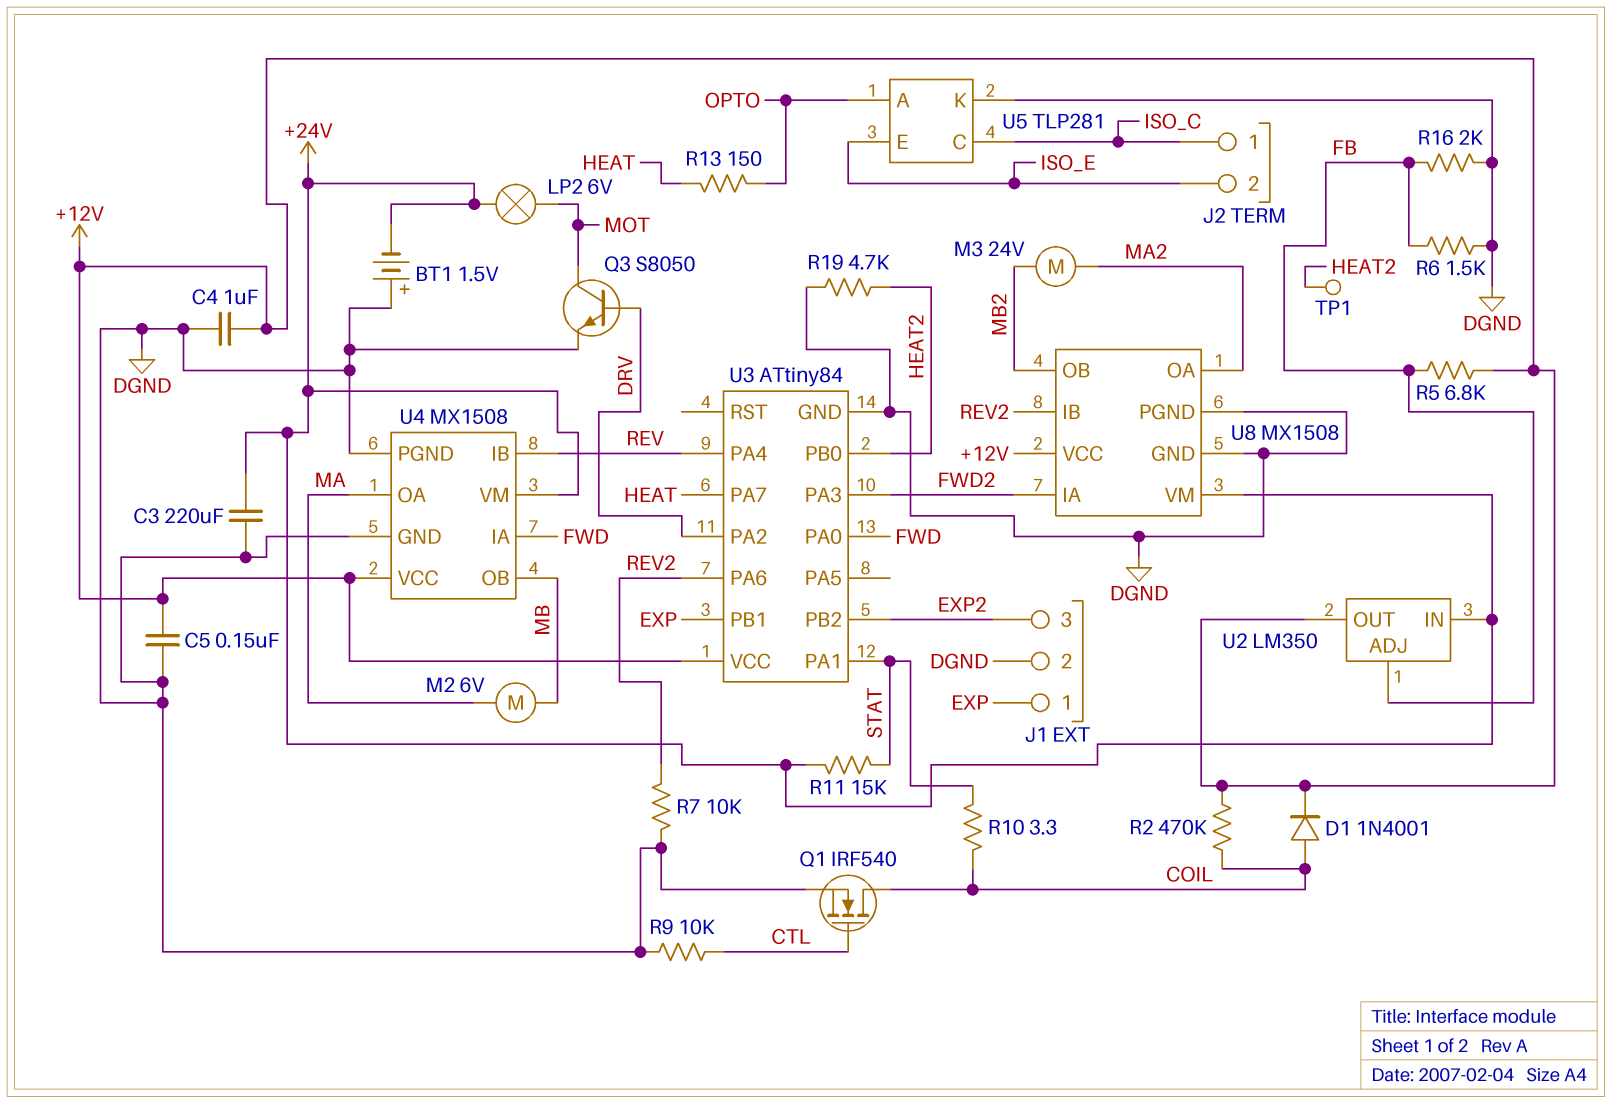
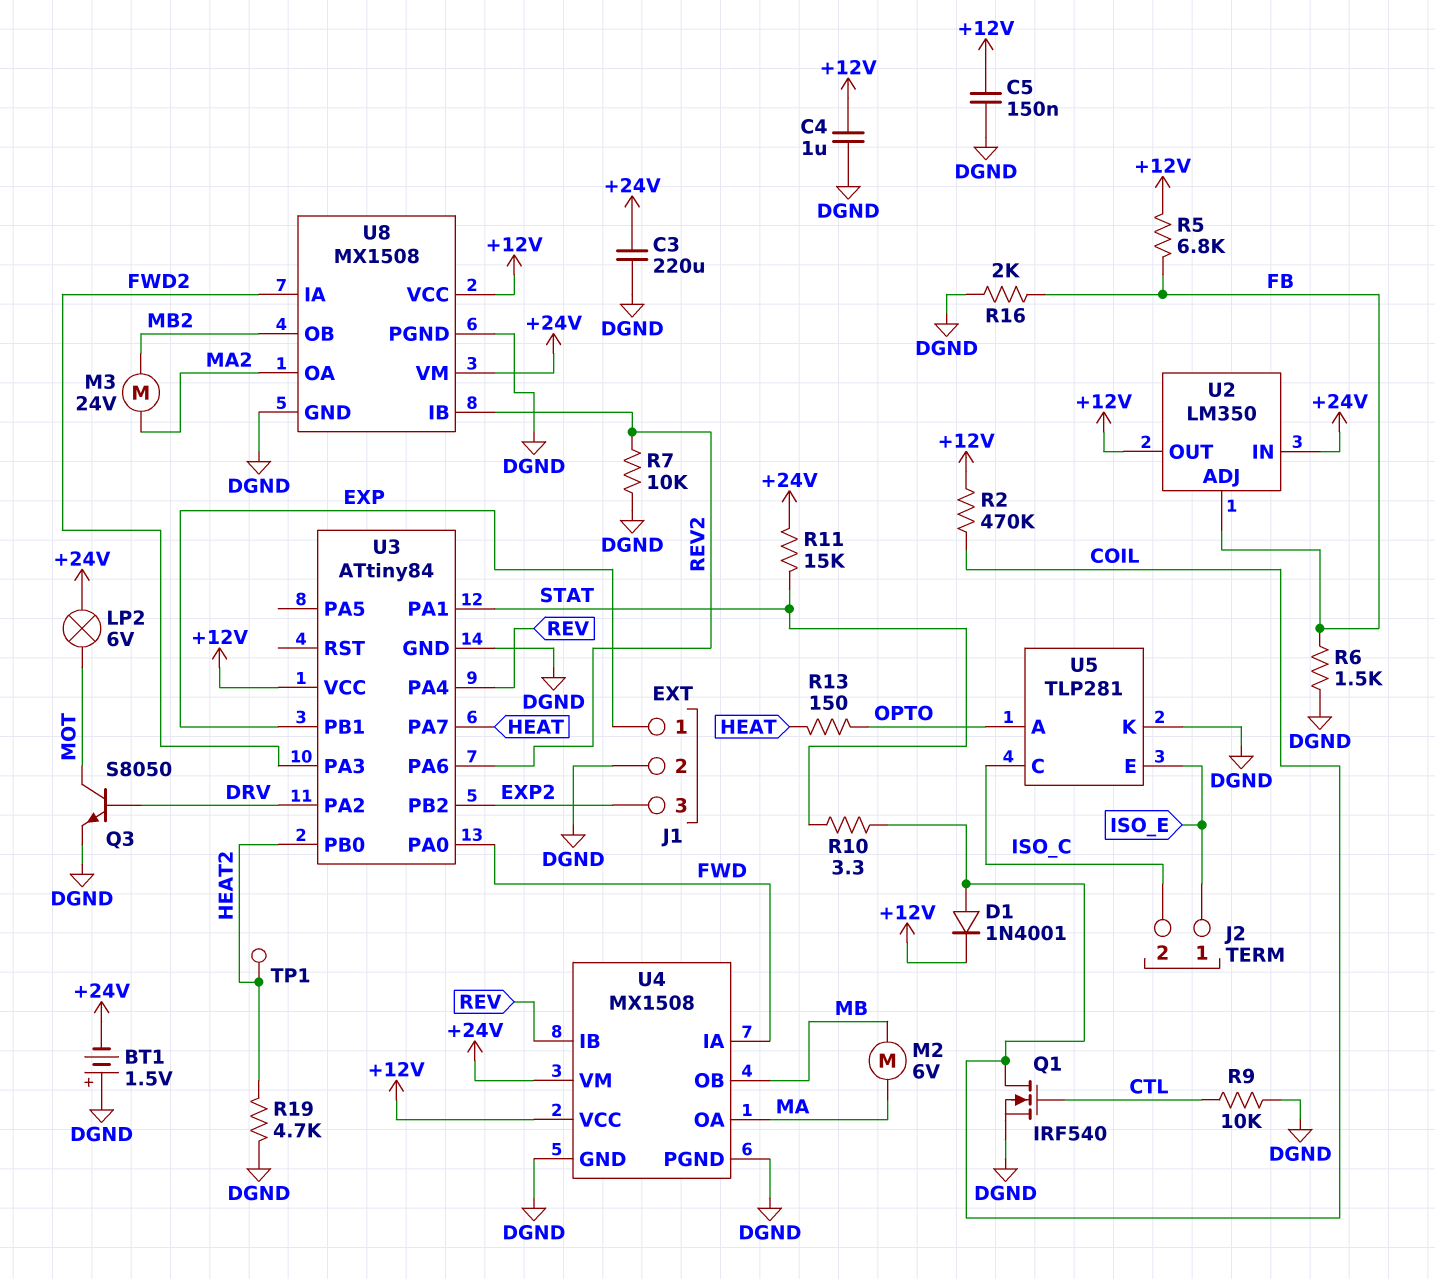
J2 pin 1: ISO_C -> ISO_E
J2 pin 2: ISO_E -> ISO_C

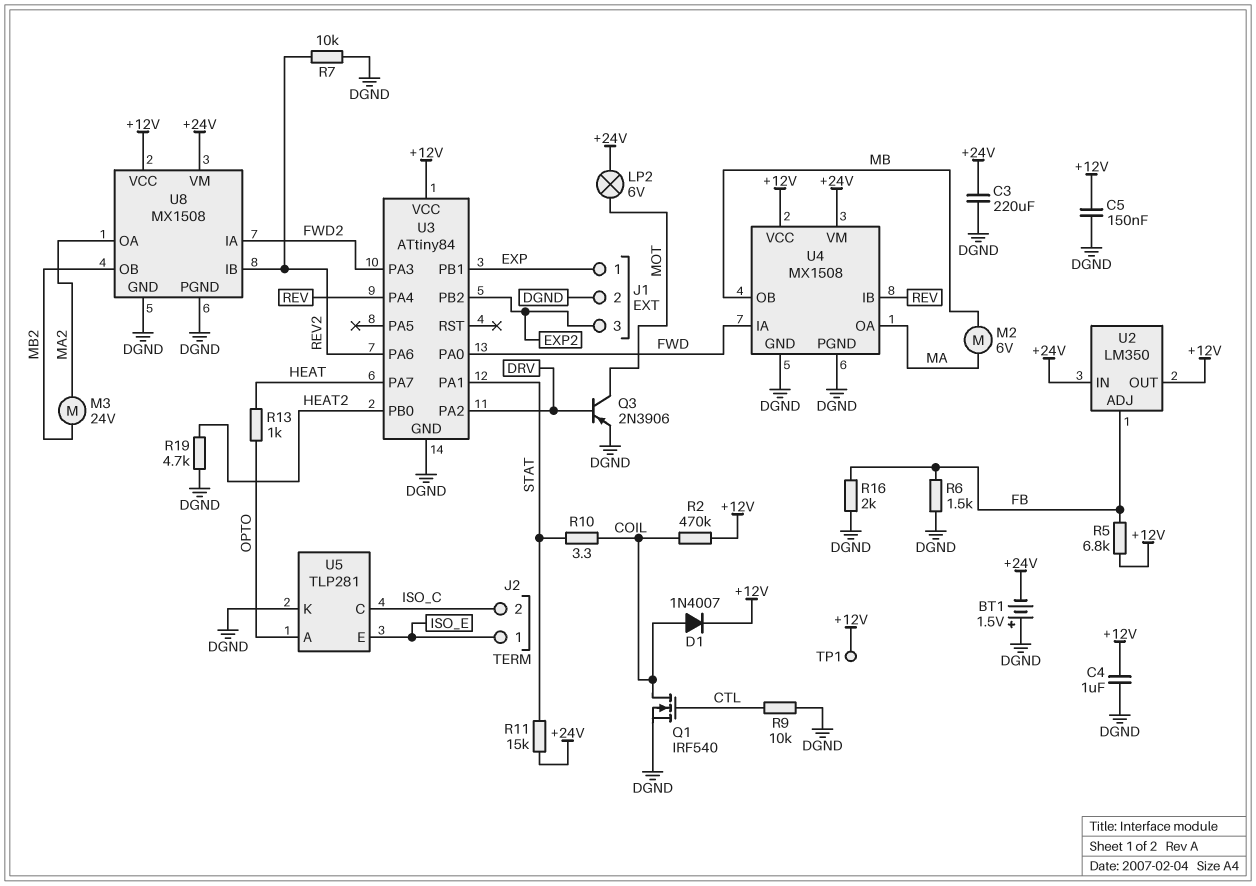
D1: diode 1N4001 (A COIL, K +12V) -> diode 1N4007 (A COIL, K +12V)
Q3: NPN S8050 (B DRV, C MOT, E DGND) -> PNP 2N3906 (B DRV, C MOT, E DGND)
R13: 150 (HEAT, OPTO) -> 1k (HEAT, OPTO)
TP1: test point (HEAT2) -> test point (+12V)

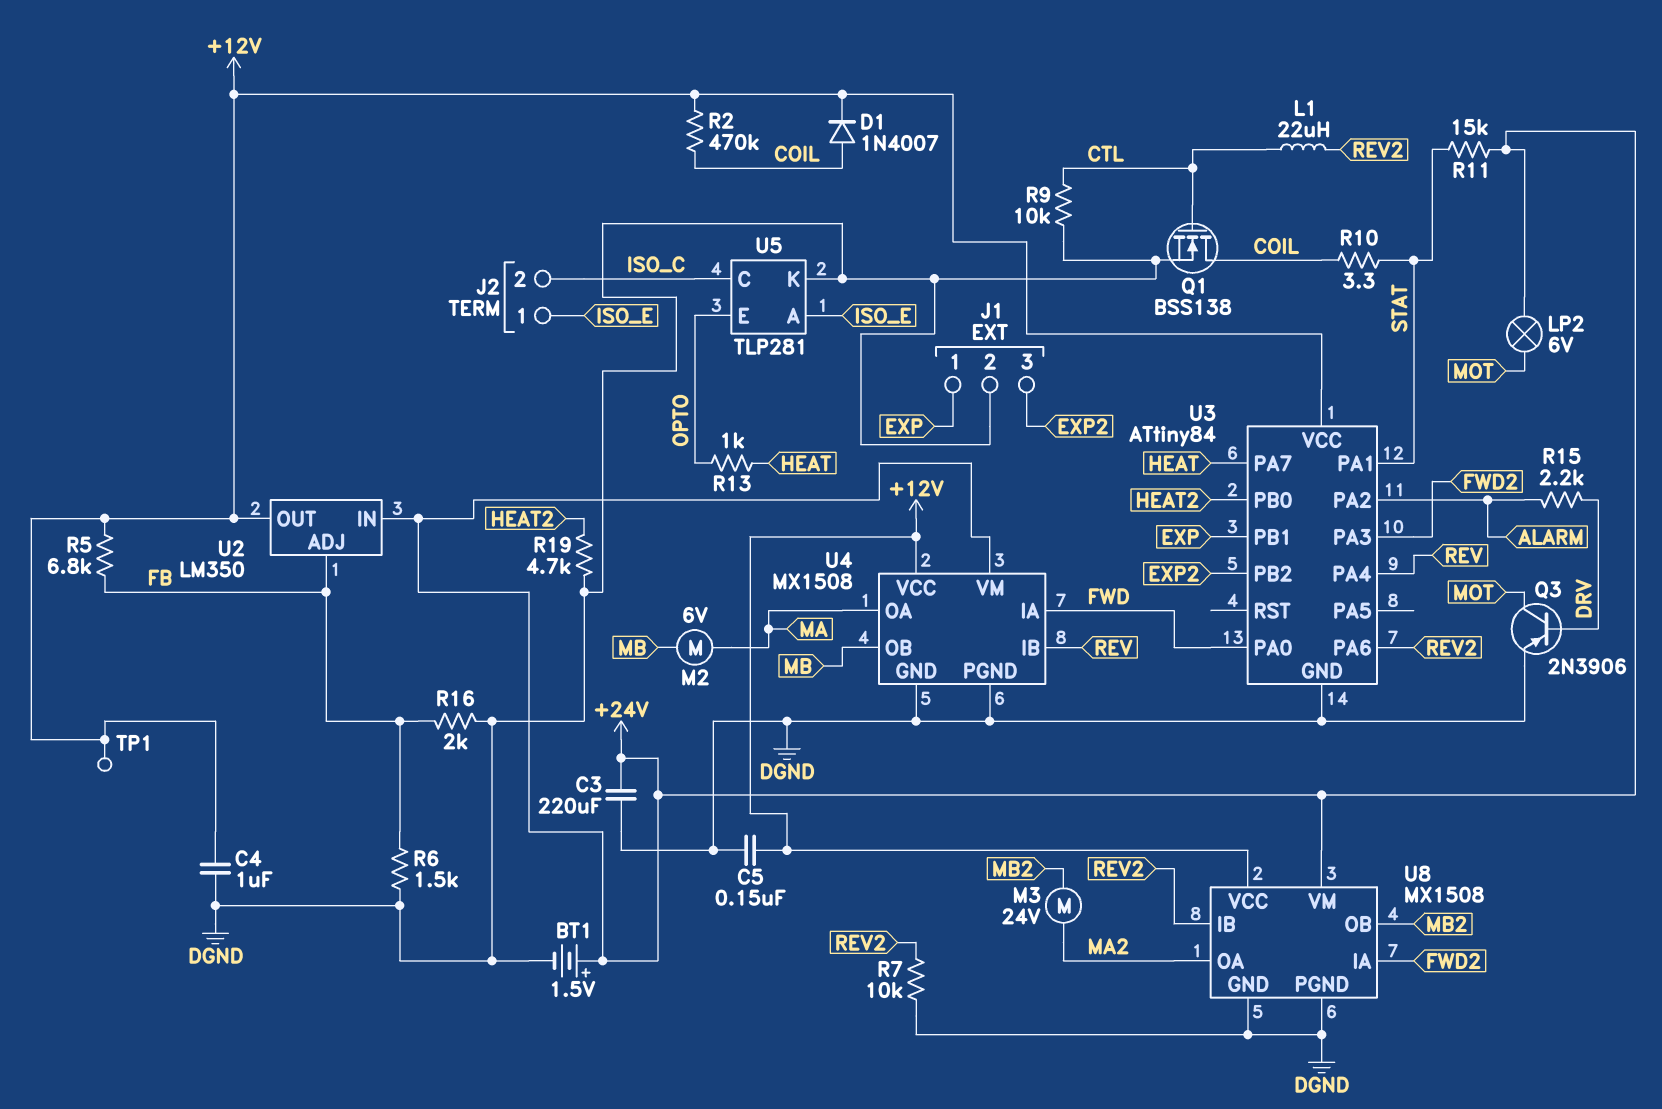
BT1: 1.5V (plus DGND, minus +24V) -> 1.5V (plus +24V, minus DGND)
L1: none -> 22uH (CTL, REV2)
Q1: NMOS IRF540 (G CTL, D COIL, S DGND) -> NMOS BSS138 (G CTL, D COIL, S DGND)
R15: none -> 2.2k (ALARM, DRV)
U3 pin PA2: DRV -> ALARM
U5 pin A: OPTO -> ISO_E
U5 pin E: ISO_E -> OPTO

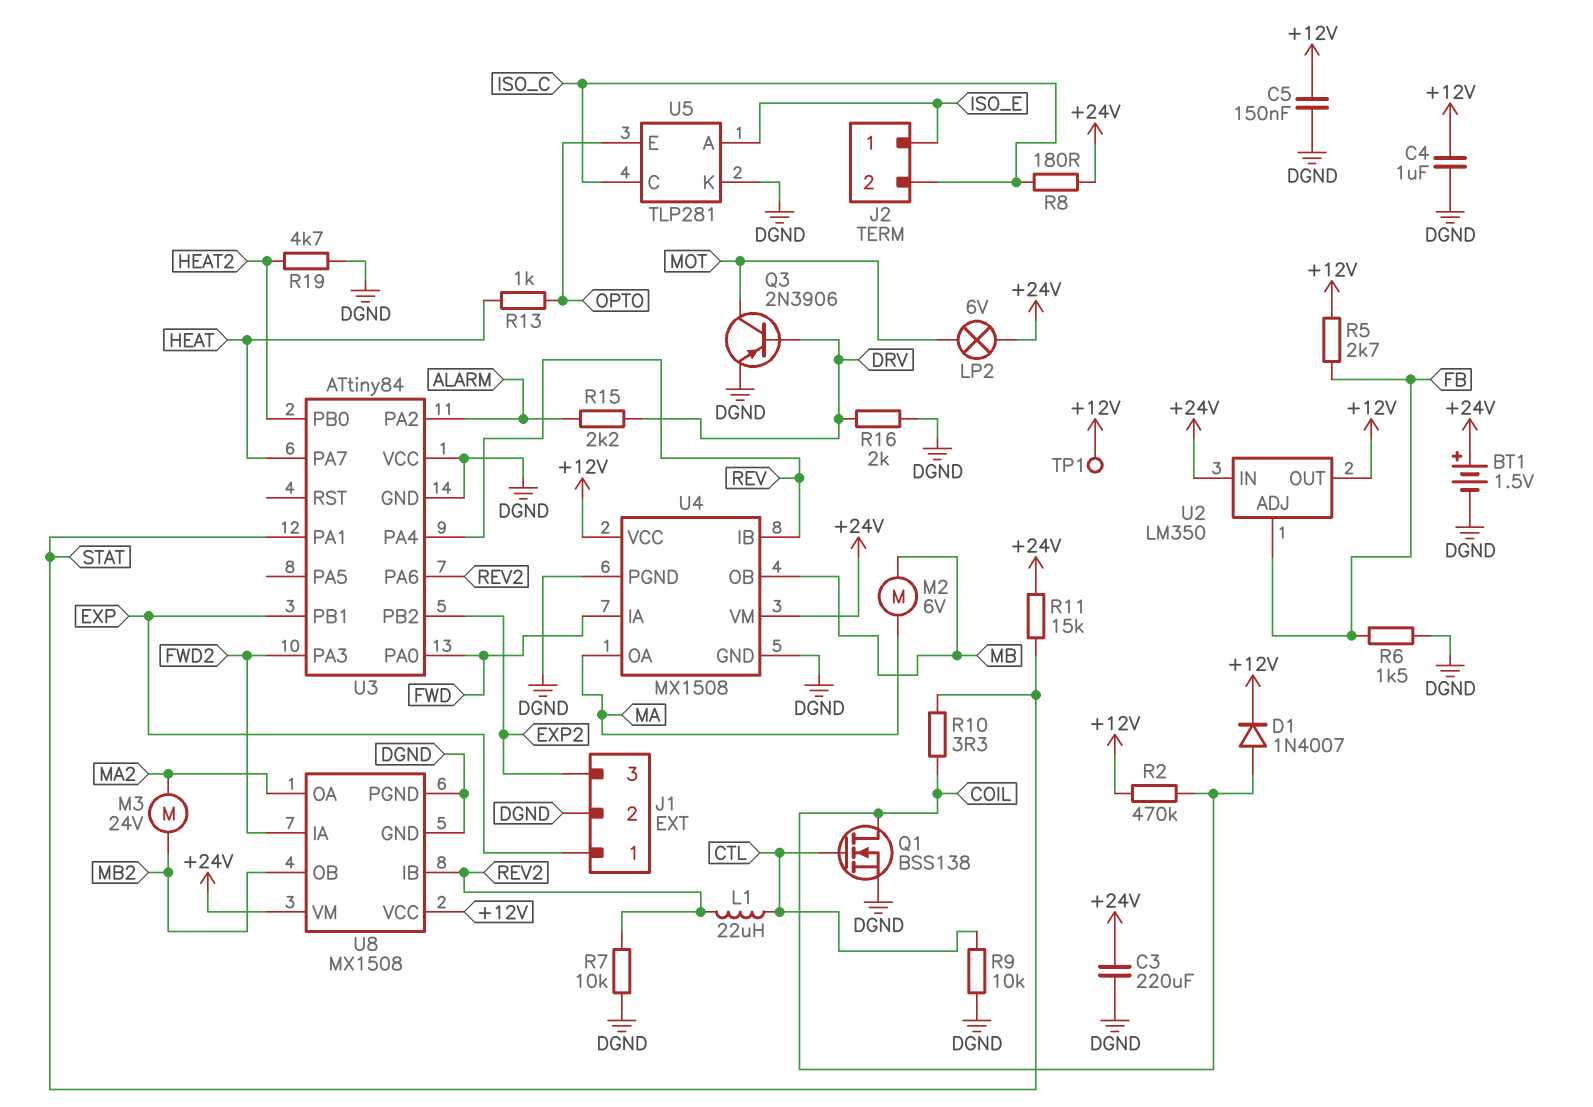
R5: 6.8k (+12V, FB) -> 2.7k (+12V, FB)
R8: none -> 180 (+24V, ISO_C)
R16: 2k (DGND, FB) -> 2k (DGND, DRV)
U3 pin VCC: +12V -> DGND

